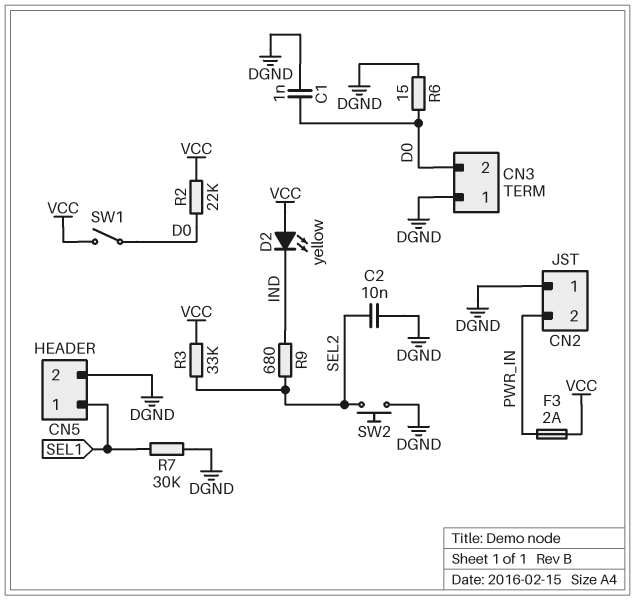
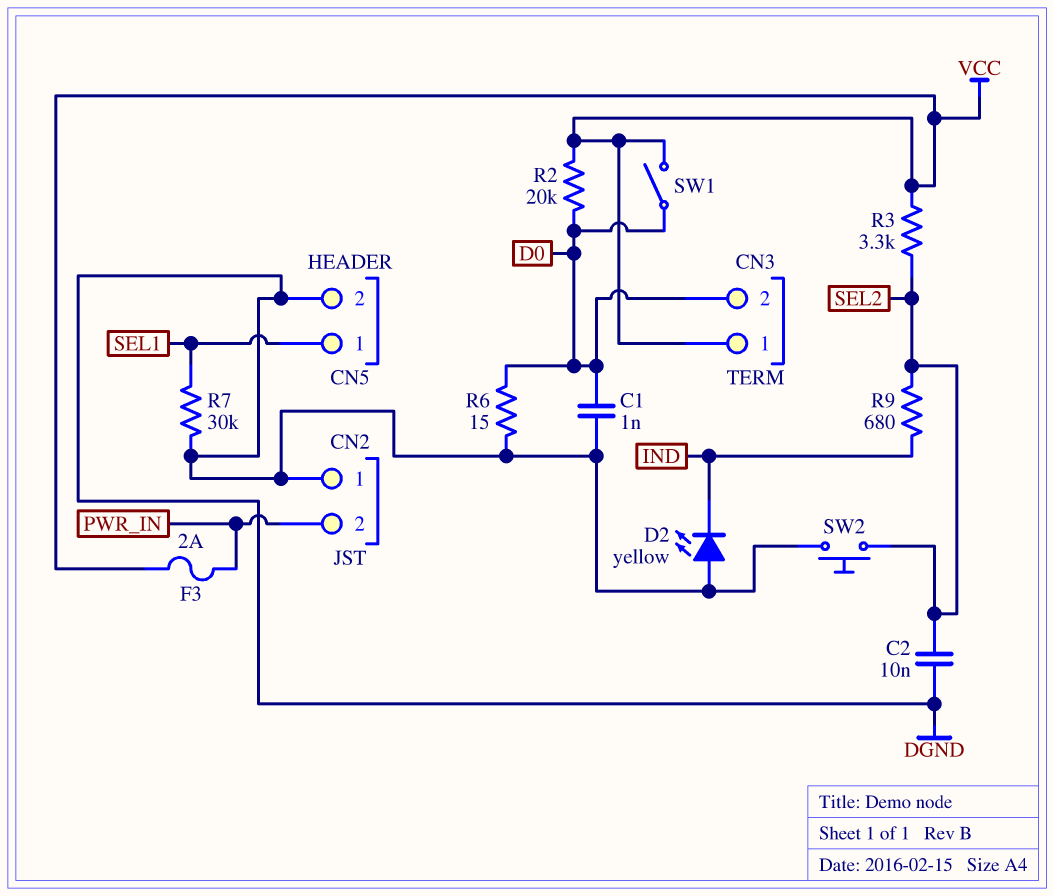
CN3 pin 1: DGND -> VCC
D2: LED yellow (A VCC, K IND) -> LED yellow (A DGND, K IND)
R2: 22k (D0, VCC) -> 20k (D0, VCC)
R3: 33k (SEL2, VCC) -> 3.3k (SEL2, VCC)

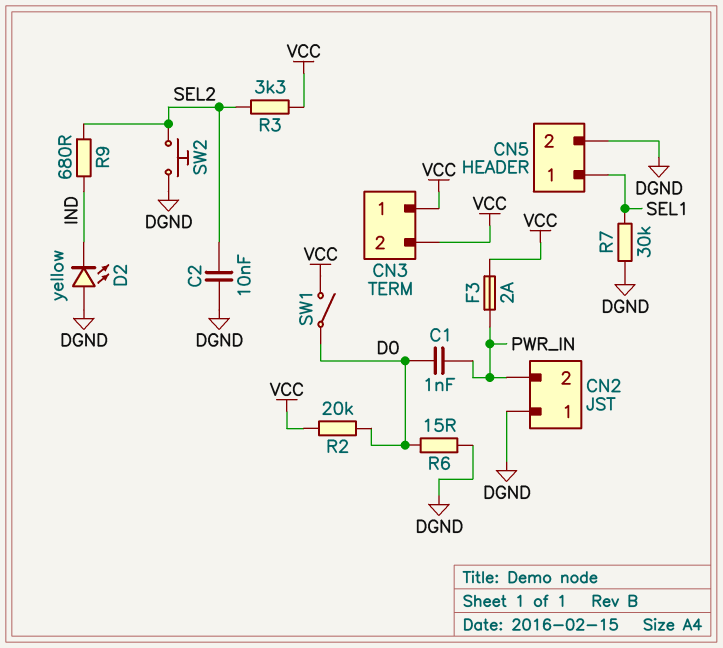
C1: 1nF (D0, DGND) -> 1nF (D0, PWR_IN)
CN3 pin 2: D0 -> VCC

